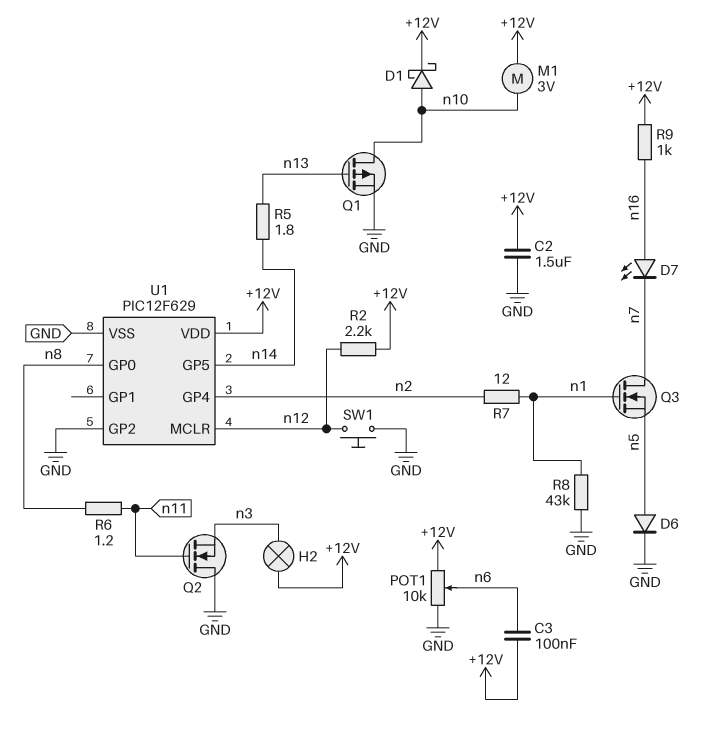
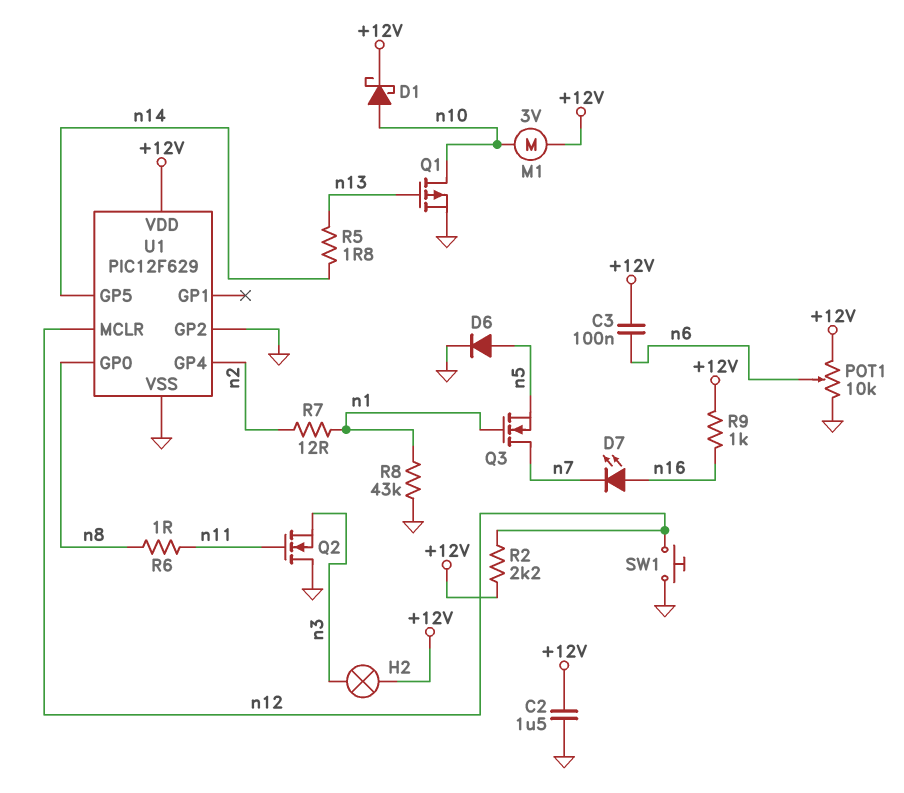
R6: 1.2 (n8, n11) -> 1 (n8, n11)

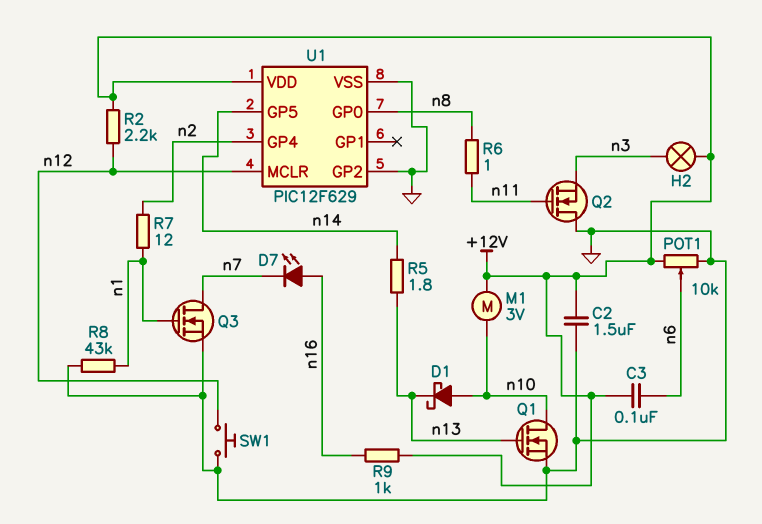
D1: schottky (A n10, K +12V) -> schottky (A n10, K n13)
D6: diode (A n5, K GND) -> none
Q1: PMOS (G n13, D n10, S GND) -> NMOS (G n13, D n10, S GND)
Q3: NMOS (G n1, D n7, S n5) -> NMOS (G n1, D n7, S GND)

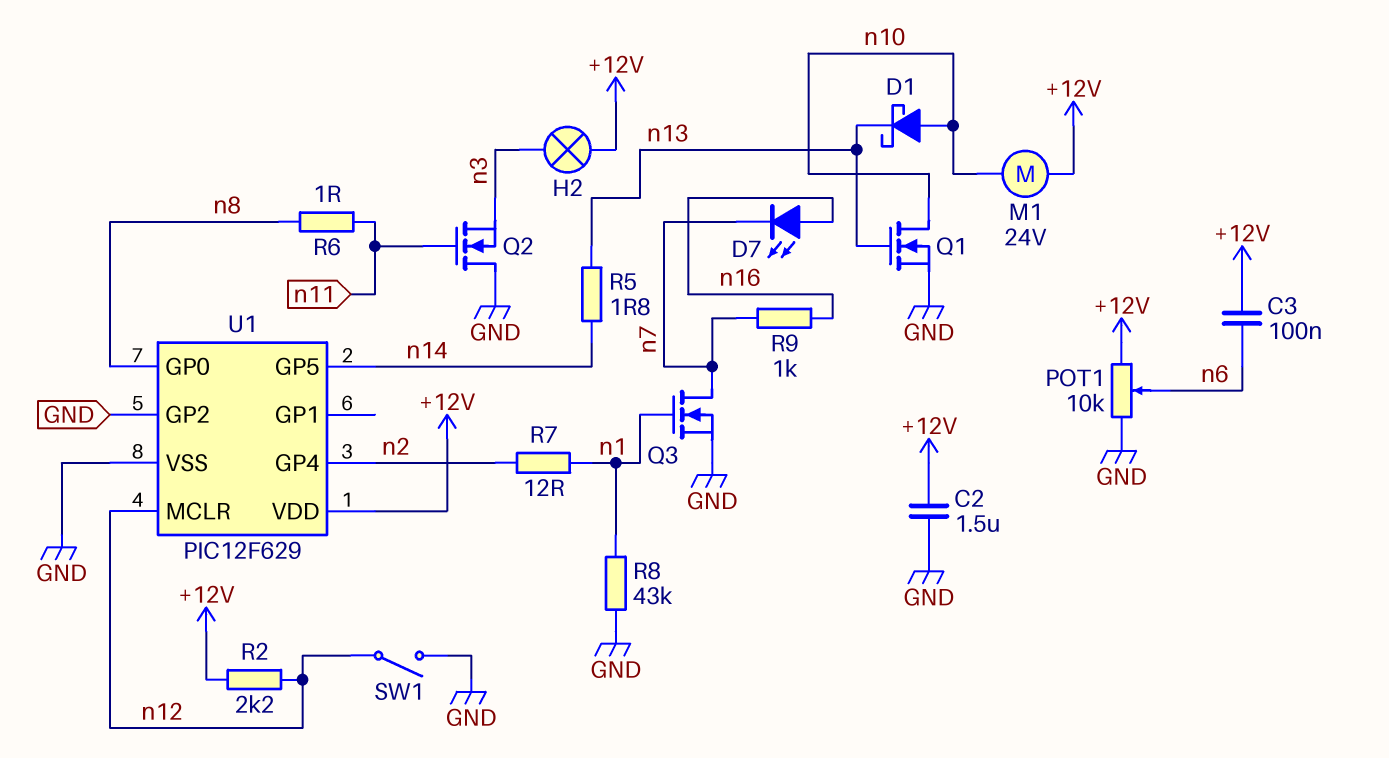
M1: motor 3V (+12V, n10) -> motor 24V (+12V, n10)
R9: 1k (+12V, n16) -> 1k (n7, n16)
SW1: button (GND, n12) -> switch (GND, n12)

